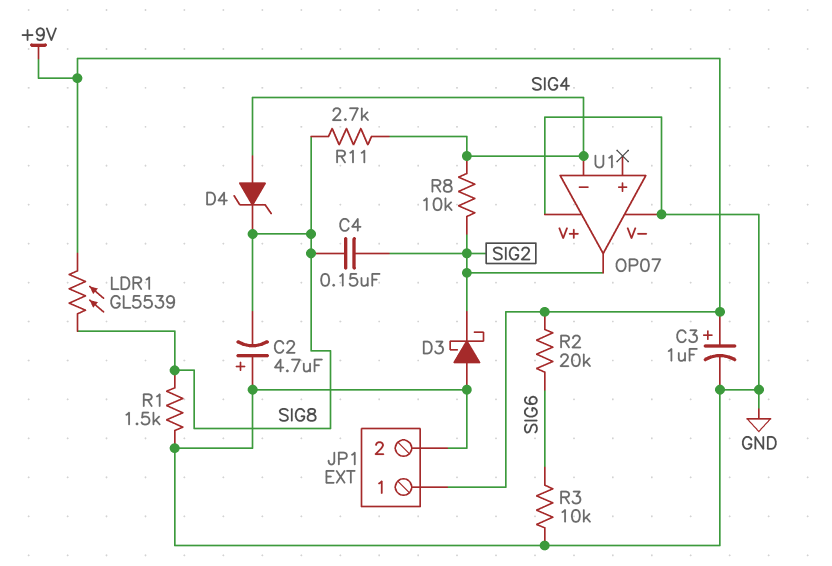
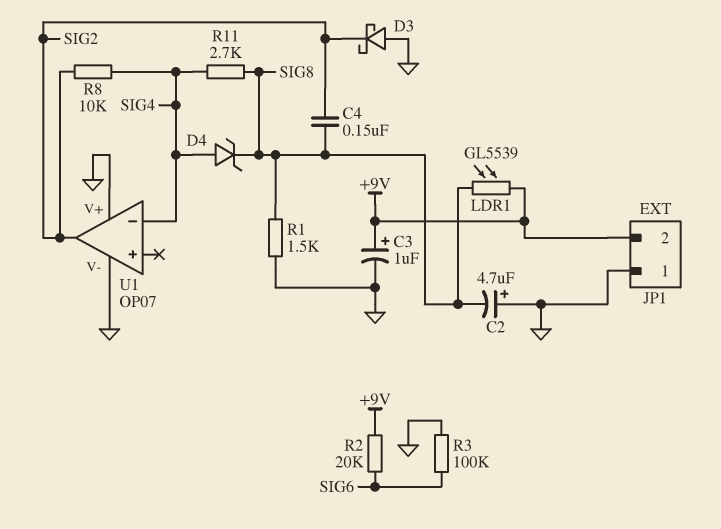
JP1 pin 1: +9V -> GND
JP1 pin 2: GND -> +9V
R3: 10k (GND, SIG6) -> 100k (GND, SIG6)

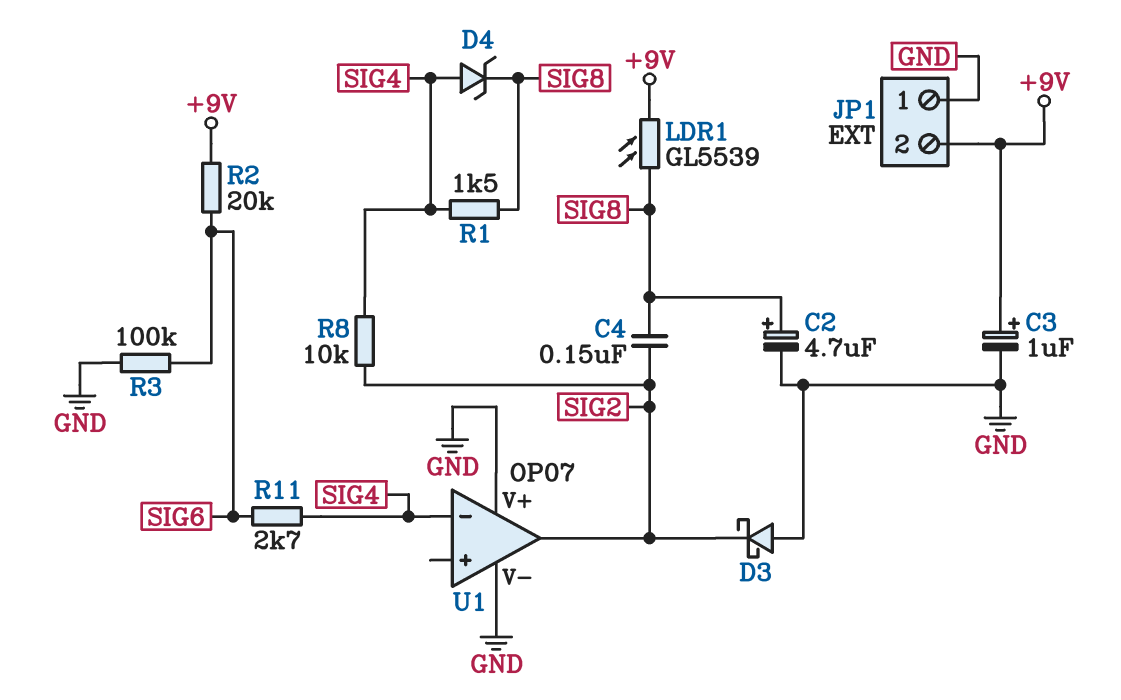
C2: 4.7uF (plus GND, minus SIG8) -> 4.7uF (plus SIG8, minus GND)
R1: 1.5k (GND, SIG8) -> 1.5k (SIG4, SIG8)
R11: 2.7k (SIG4, SIG8) -> 2.7k (SIG4, SIG6)

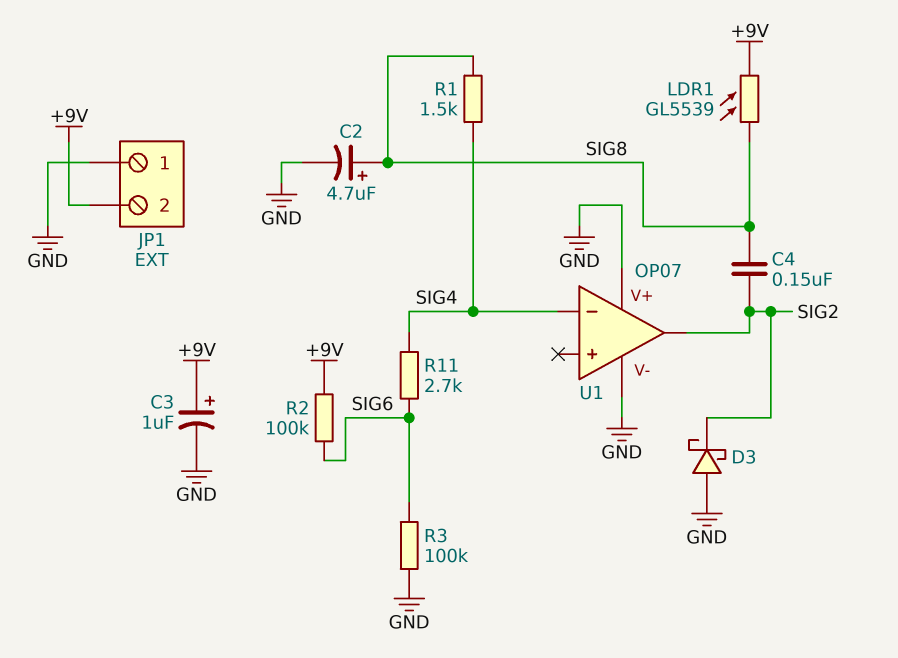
D4: zener (A SIG4, K SIG8) -> none
R2: 20k (+9V, SIG6) -> 100k (+9V, SIG6)
R8: 10k (SIG2, SIG4) -> none

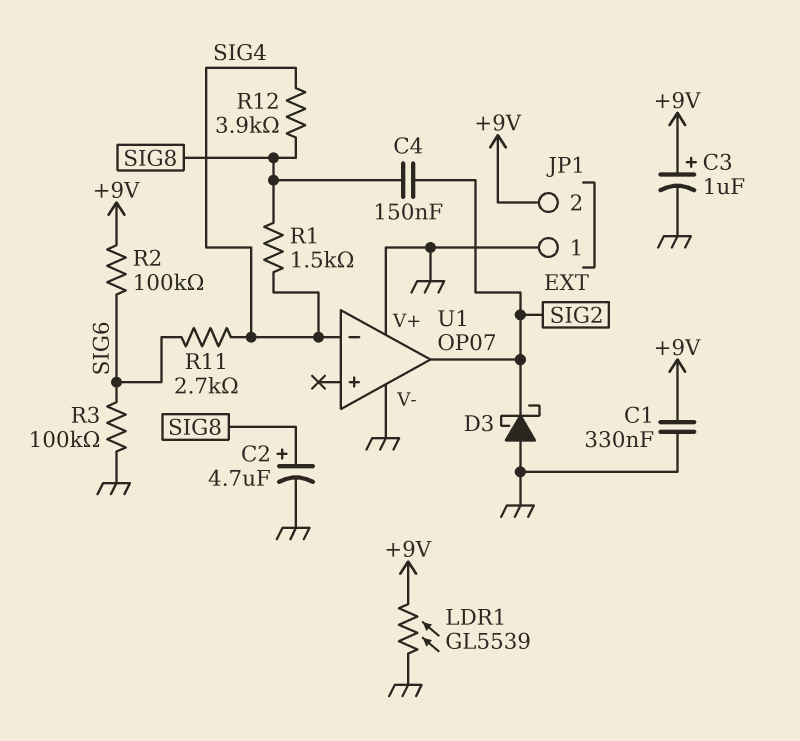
C1: none -> 330nF (+9V, GND)
LDR1: GL5539 (+9V, SIG8) -> GL5539 (+9V, GND)
R12: none -> 3.9k (SIG4, SIG8)

